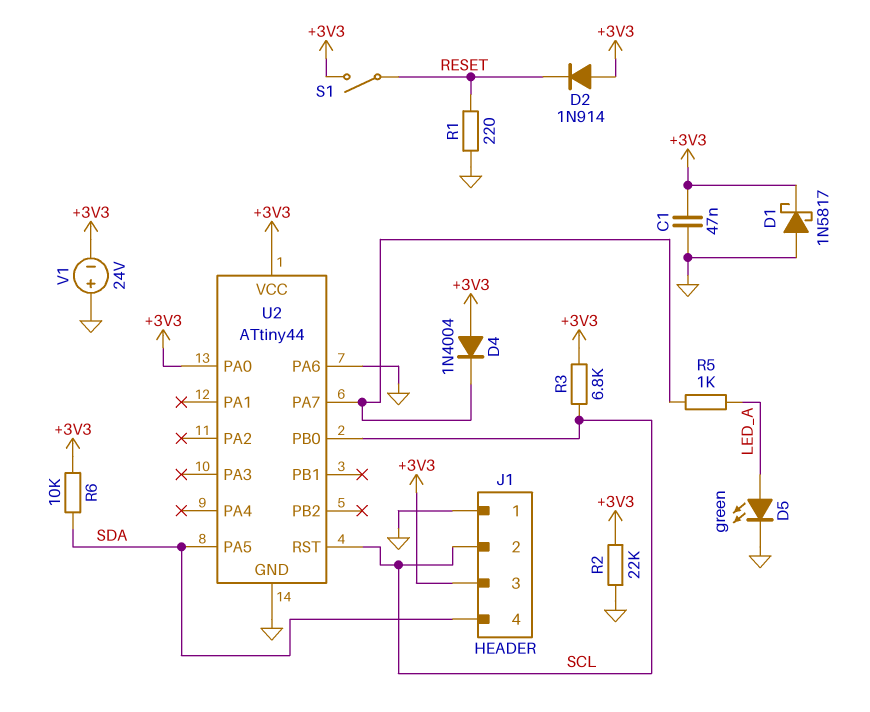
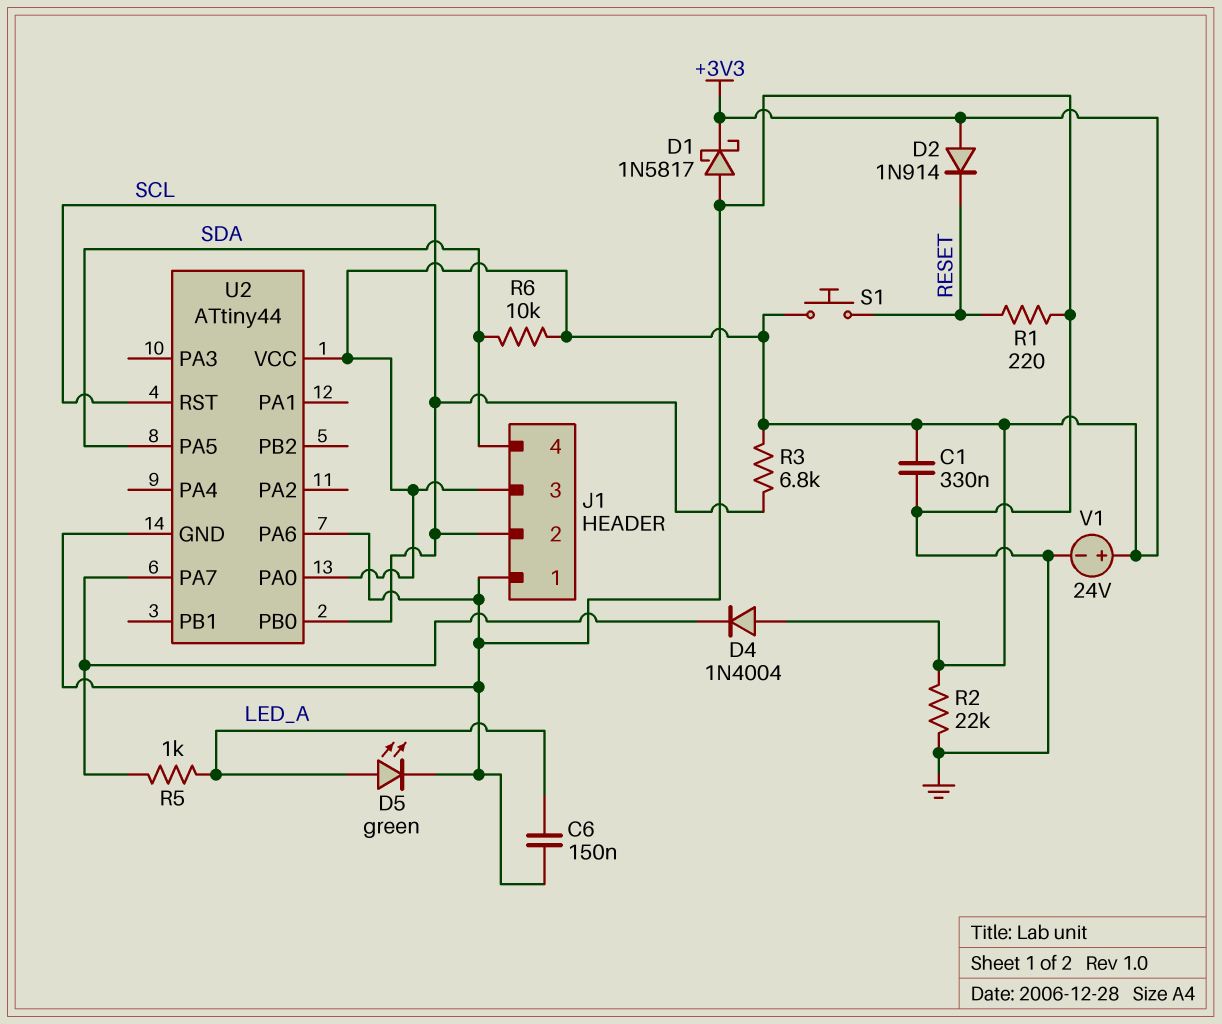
C1: 47nF (+3V3, GND) -> 330nF (+3V3, GND)
C6: none -> 150nF (GND, LED_A)
S1: switch (+3V3, RESET) -> button (+3V3, RESET)
V1: 24V (plus GND, minus +3V3) -> 24V (plus +3V3, minus GND)

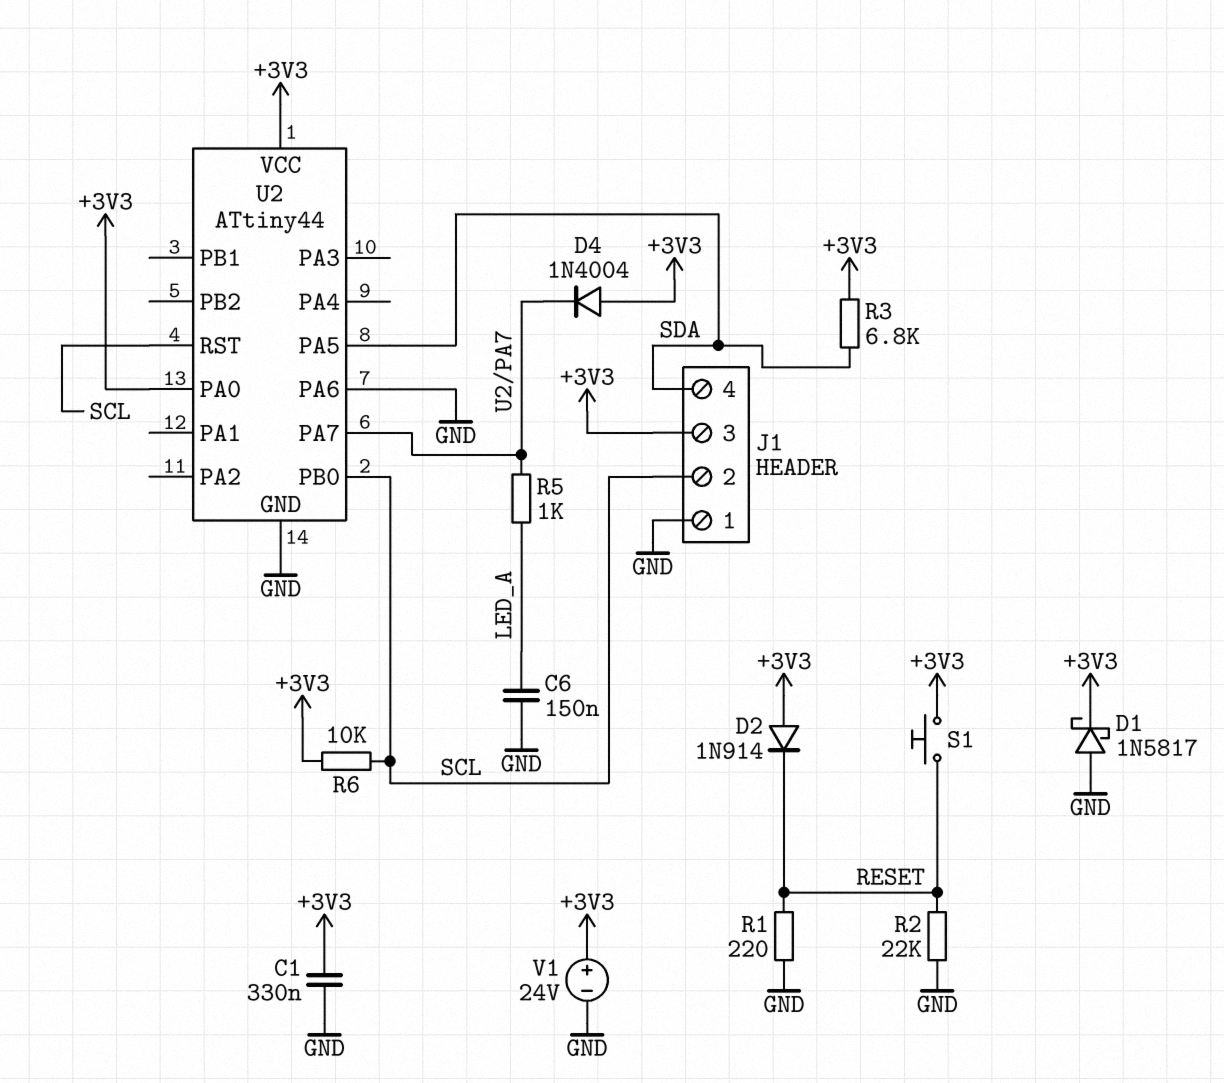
D5: LED green (A LED_A, K GND) -> none
R2: 22k (+3V3, GND) -> 22k (GND, RESET)
R3: 6.8k (+3V3, SCL) -> 6.8k (+3V3, SDA)
R6: 10k (+3V3, SDA) -> 10k (+3V3, SCL)

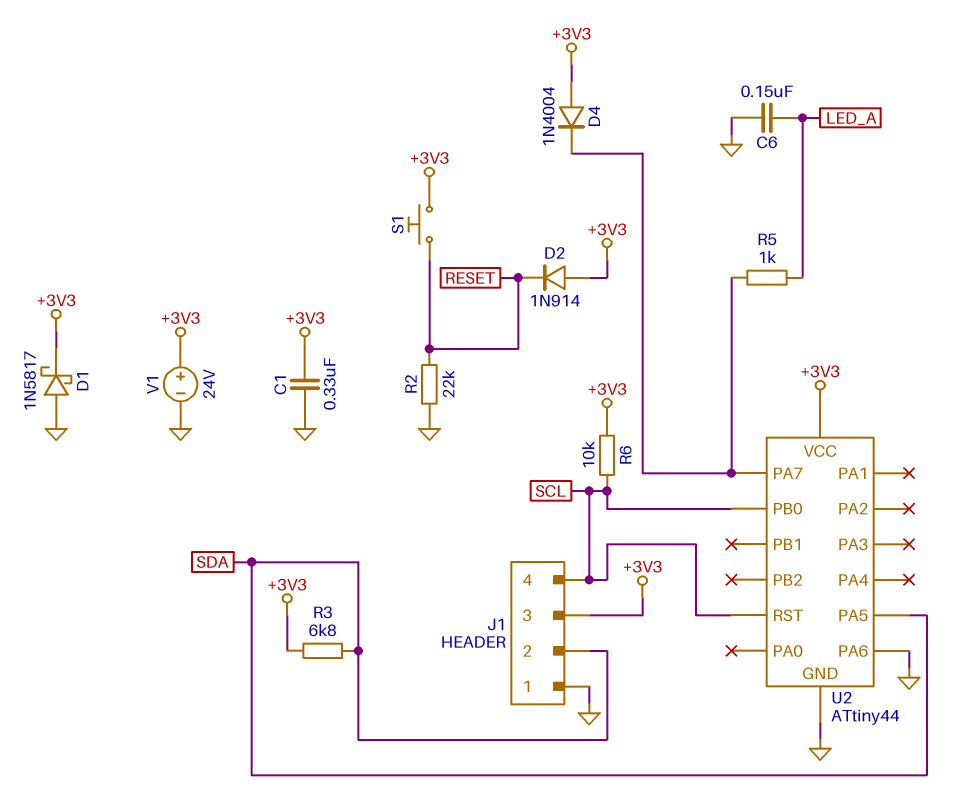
J1 pin 2: SCL -> SDA
J1 pin 4: SDA -> SCL
R1: 220 (GND, RESET) -> none
U2 pin PA0: +3V3 -> none

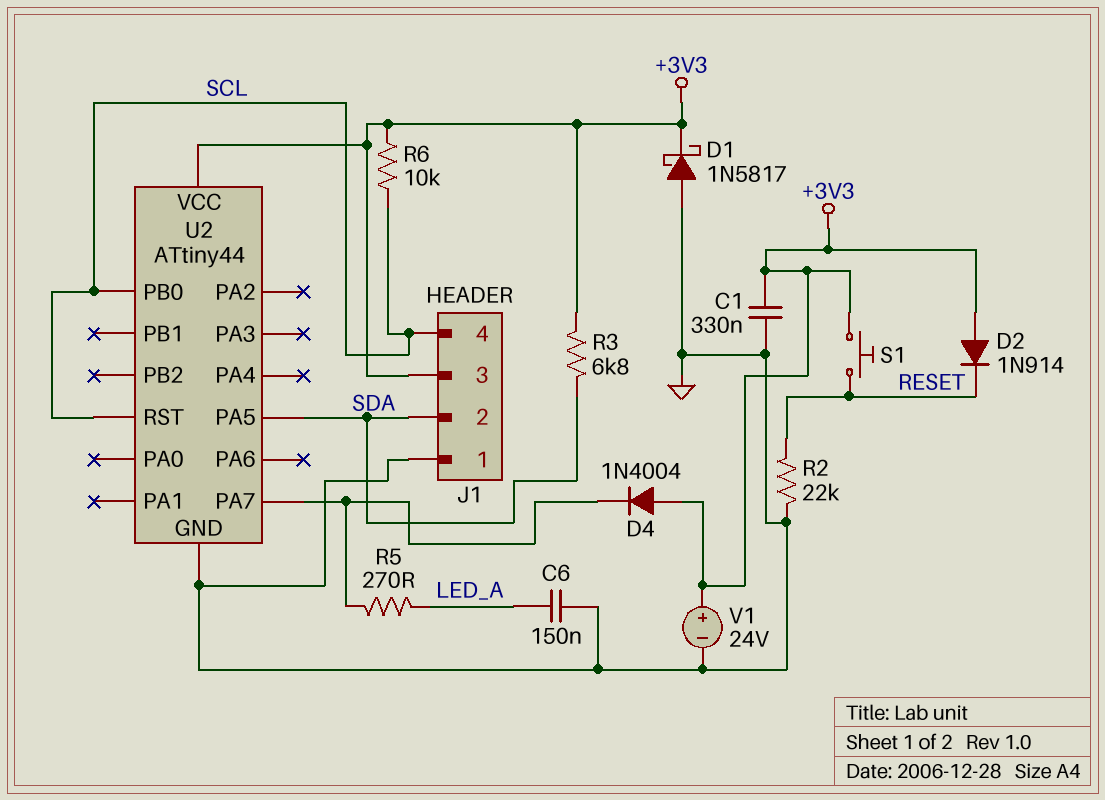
R5: 1k (LED_A, U2/PA7) -> 270 (LED_A, U2/PA7)
U2 pin PA6: GND -> none

